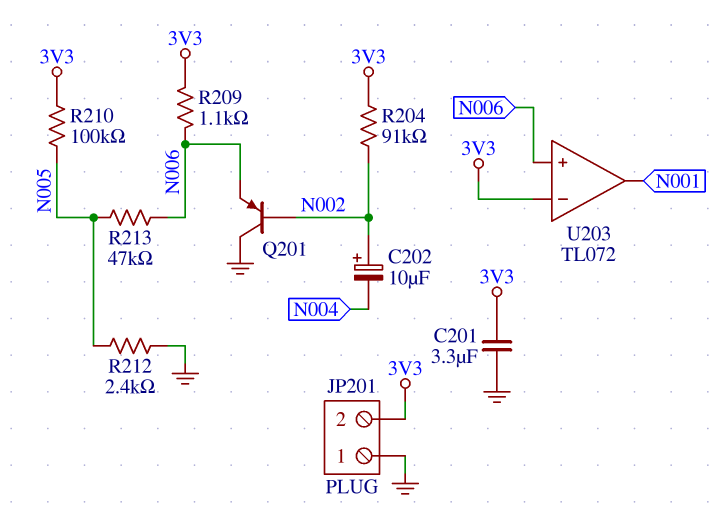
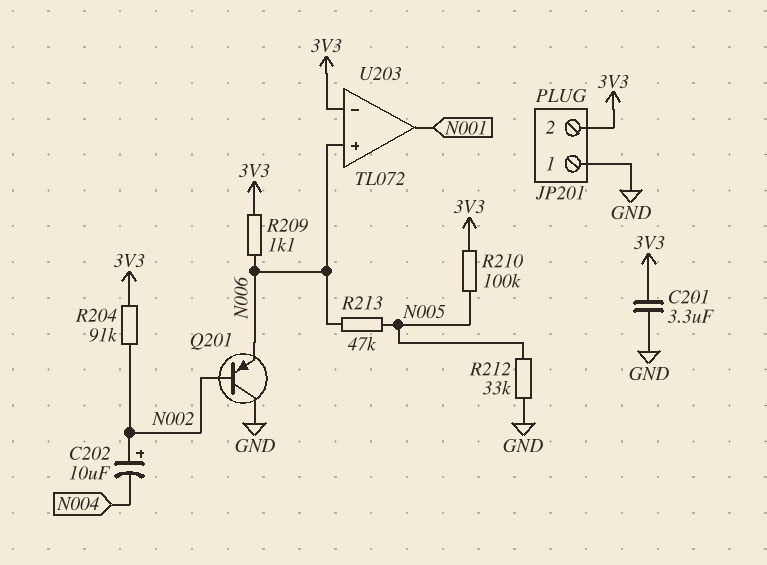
R212: 2.4k (GND, N005) -> 33k (GND, N005)

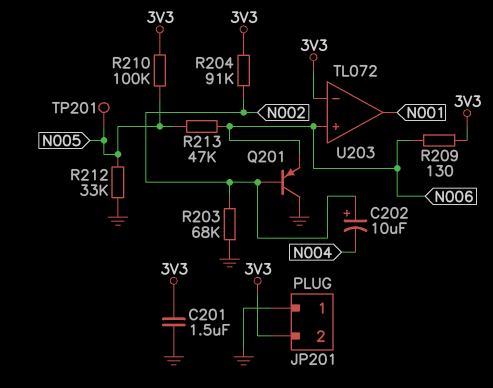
C201: 3.3uF (3V3, GND) -> 1.5uF (3V3, GND)
R203: none -> 68k (GND, N002)
R209: 1.1k (3V3, N006) -> 130 (3V3, N006)
TP201: none -> test point (N005)

